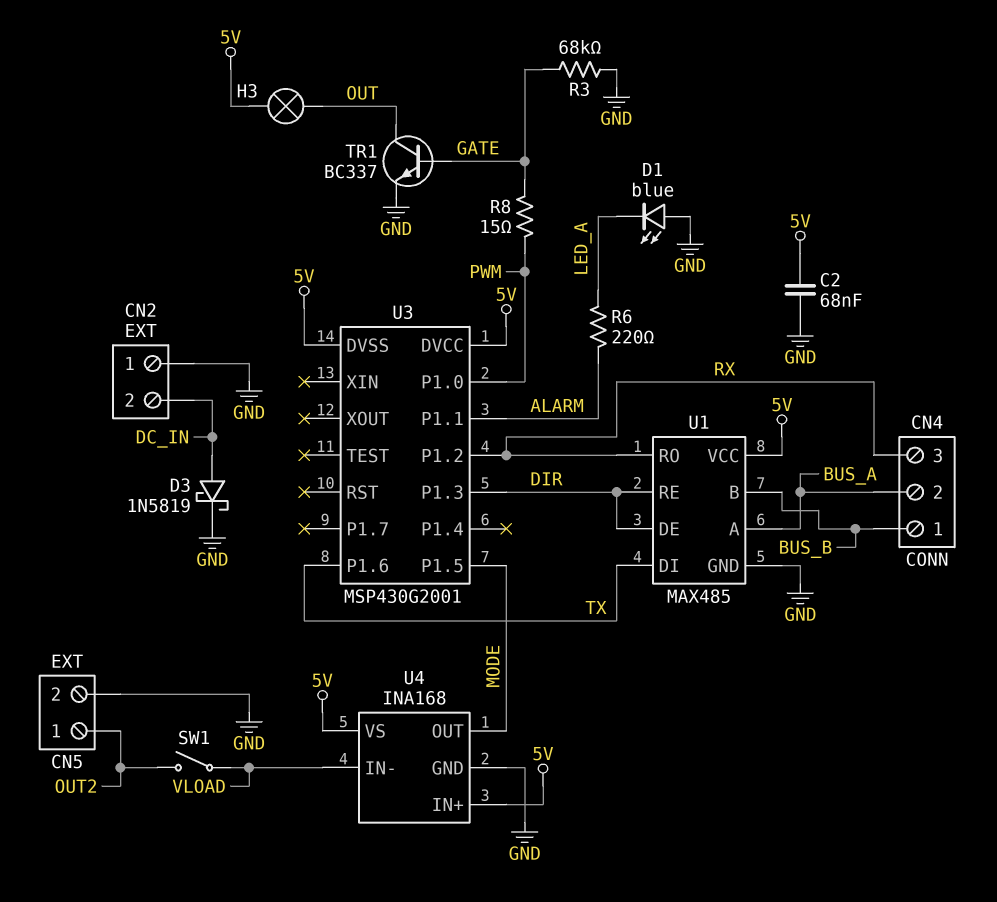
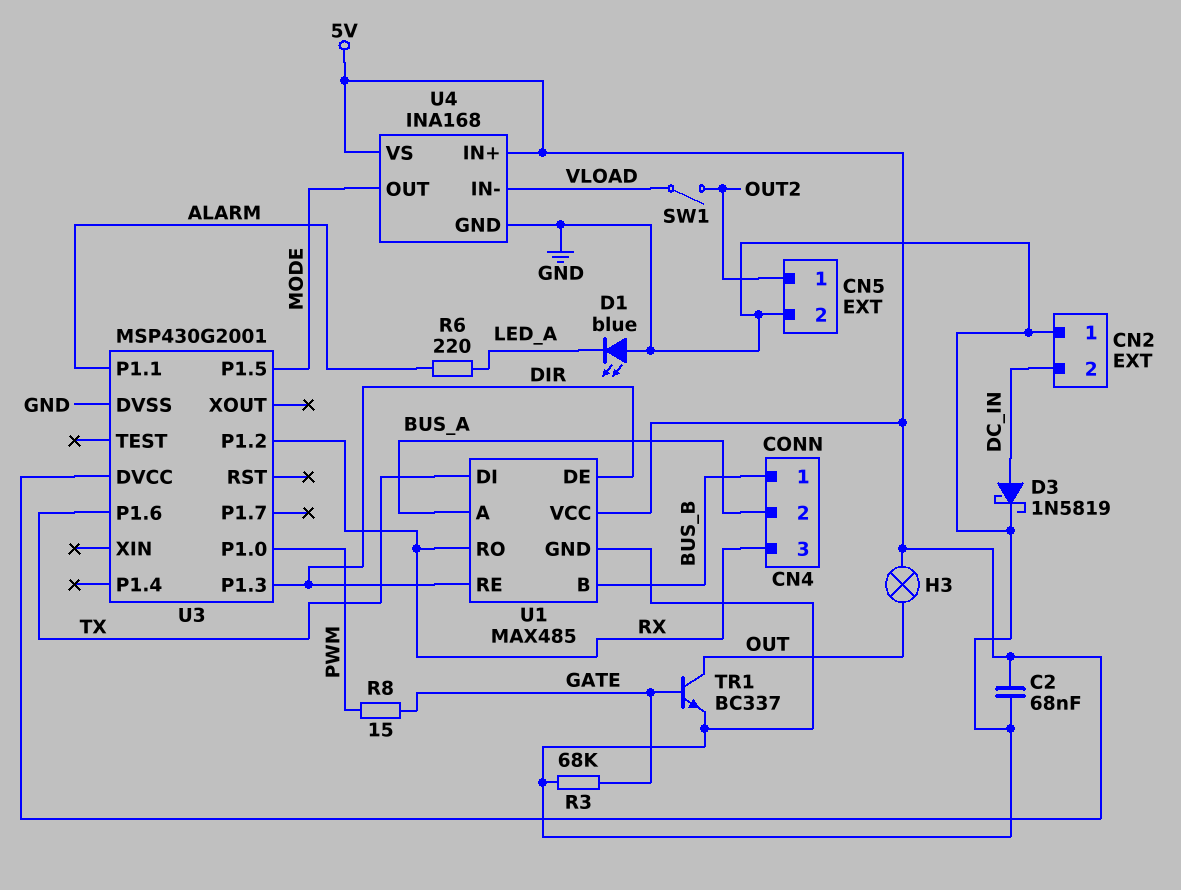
U3 pin DVSS: 5V -> GND

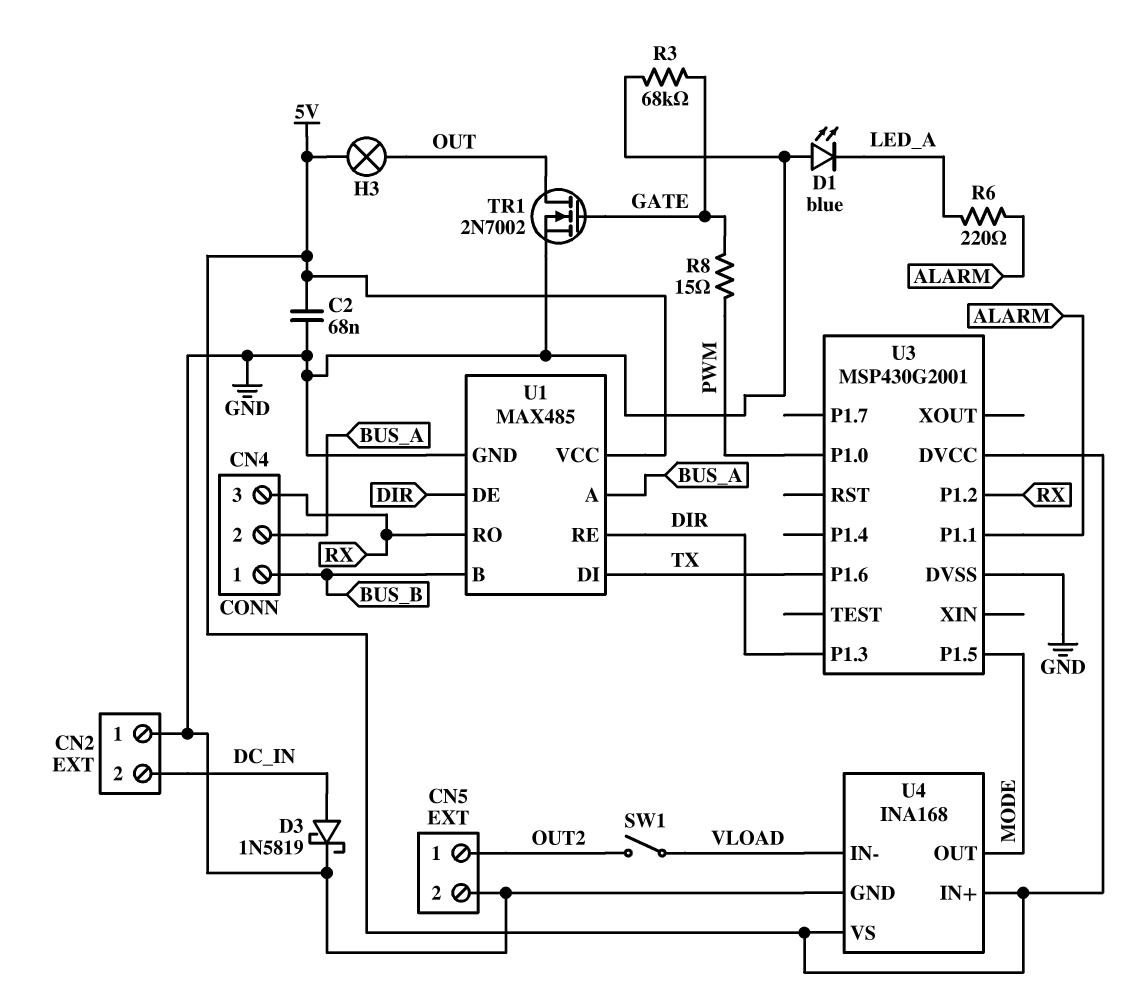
TR1: NPN BC337 (B GATE, C OUT, E GND) -> NMOS 2N7002 (G GATE, D OUT, S GND)

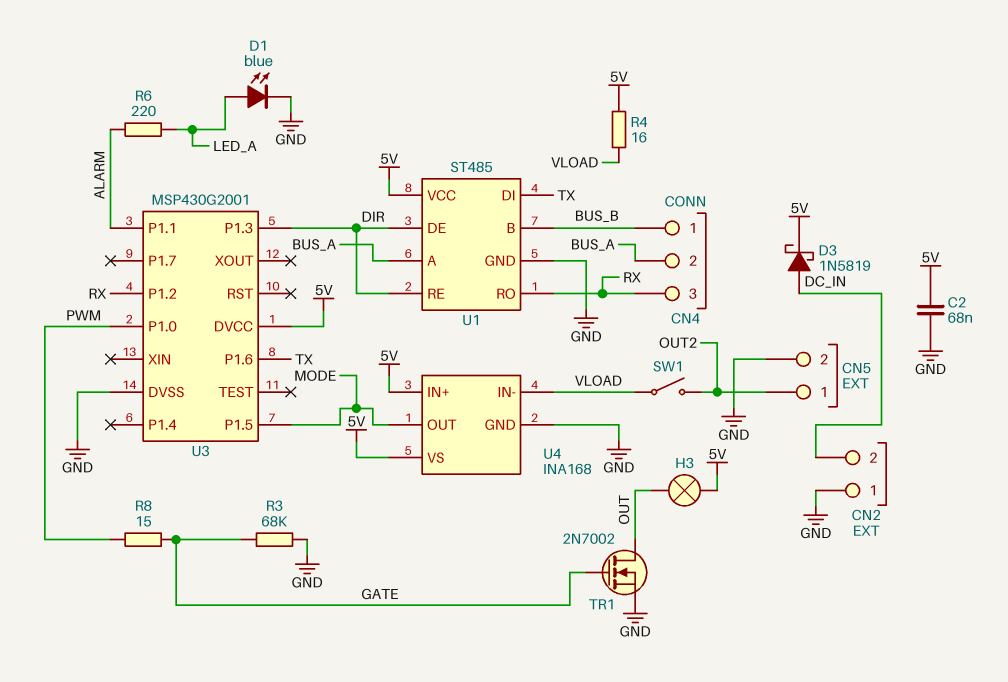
D1: LED blue (A GND, K LED_A) -> LED blue (A LED_A, K GND)
D3: schottky 1N5819 (A DC_IN, K GND) -> schottky 1N5819 (A DC_IN, K 5V)
R4: none -> 16 (5V, VLOAD)
U1: MAX485 -> ST485

